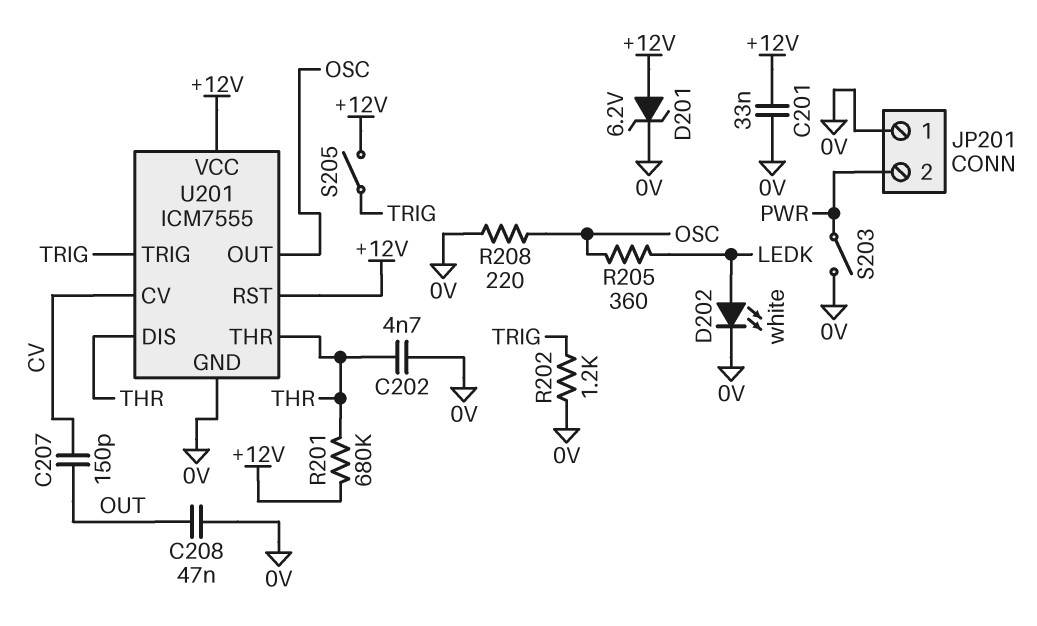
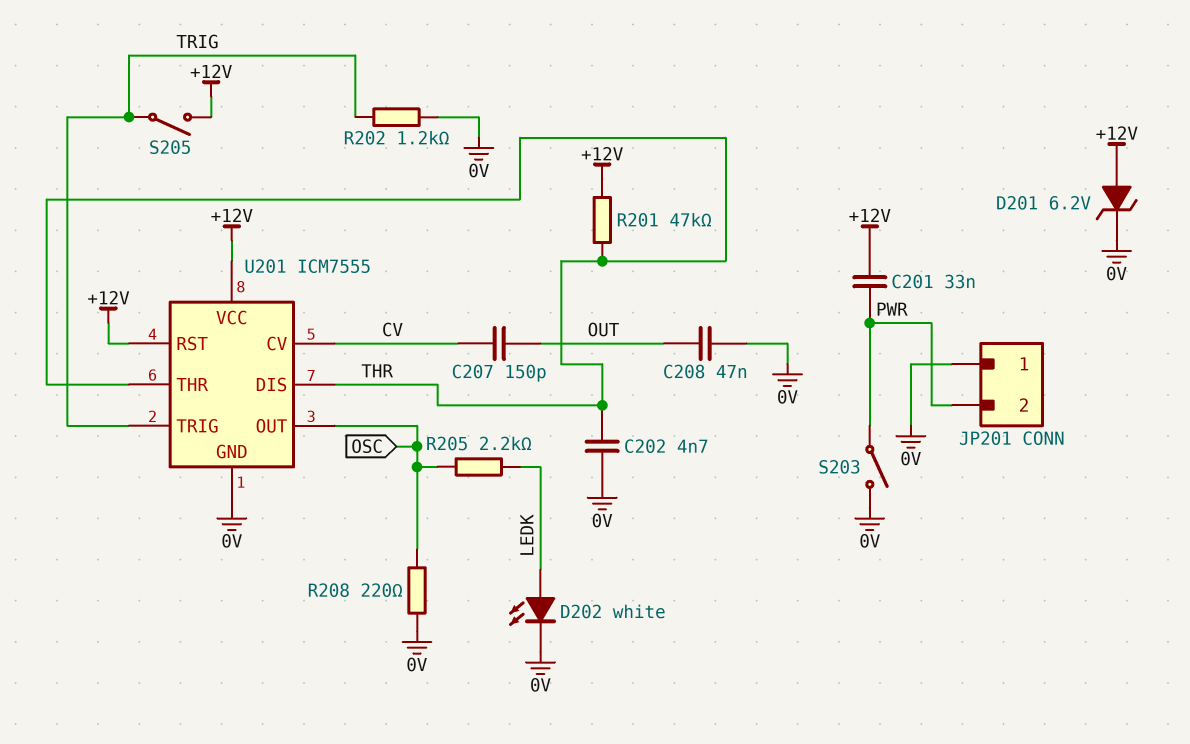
C201: 33nF (+12V, 0V) -> 33nF (+12V, PWR)
R201: 680k (+12V, THR) -> 47k (+12V, THR)
R205: 360 (LEDK, OSC) -> 2.2k (LEDK, OSC)

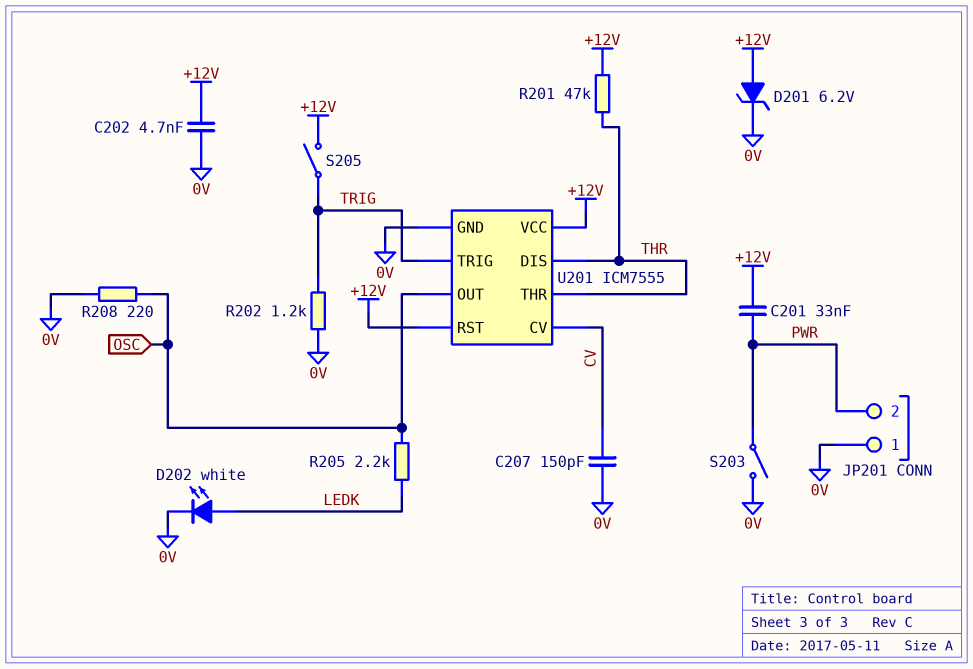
C202: 4.7nF (0V, THR) -> 4.7nF (+12V, 0V)
C207: 150pF (CV, OUT) -> 150pF (0V, CV)
C208: 47nF (0V, OUT) -> none

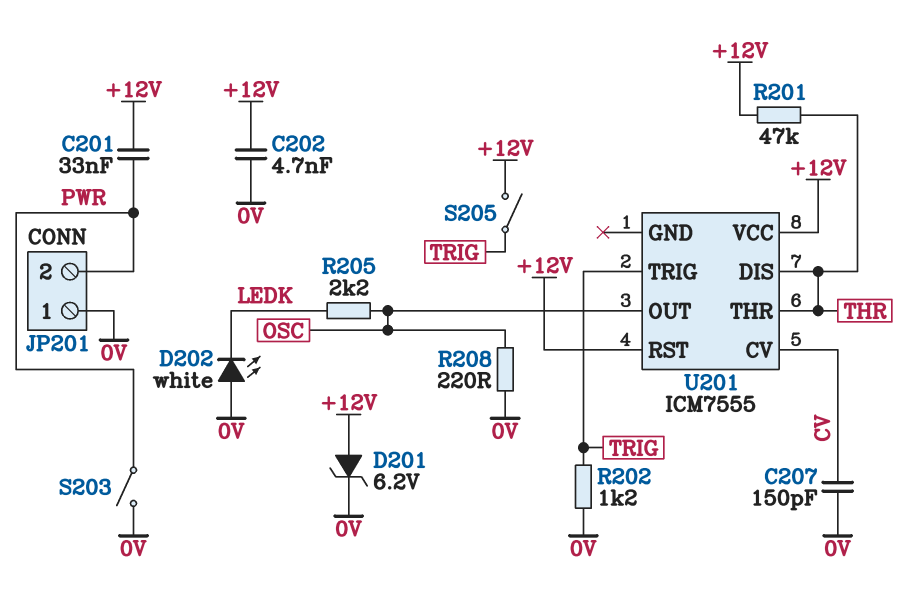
D202: LED white (A LEDK, K 0V) -> LED white (A 0V, K LEDK)
U201 pin GND: 0V -> none

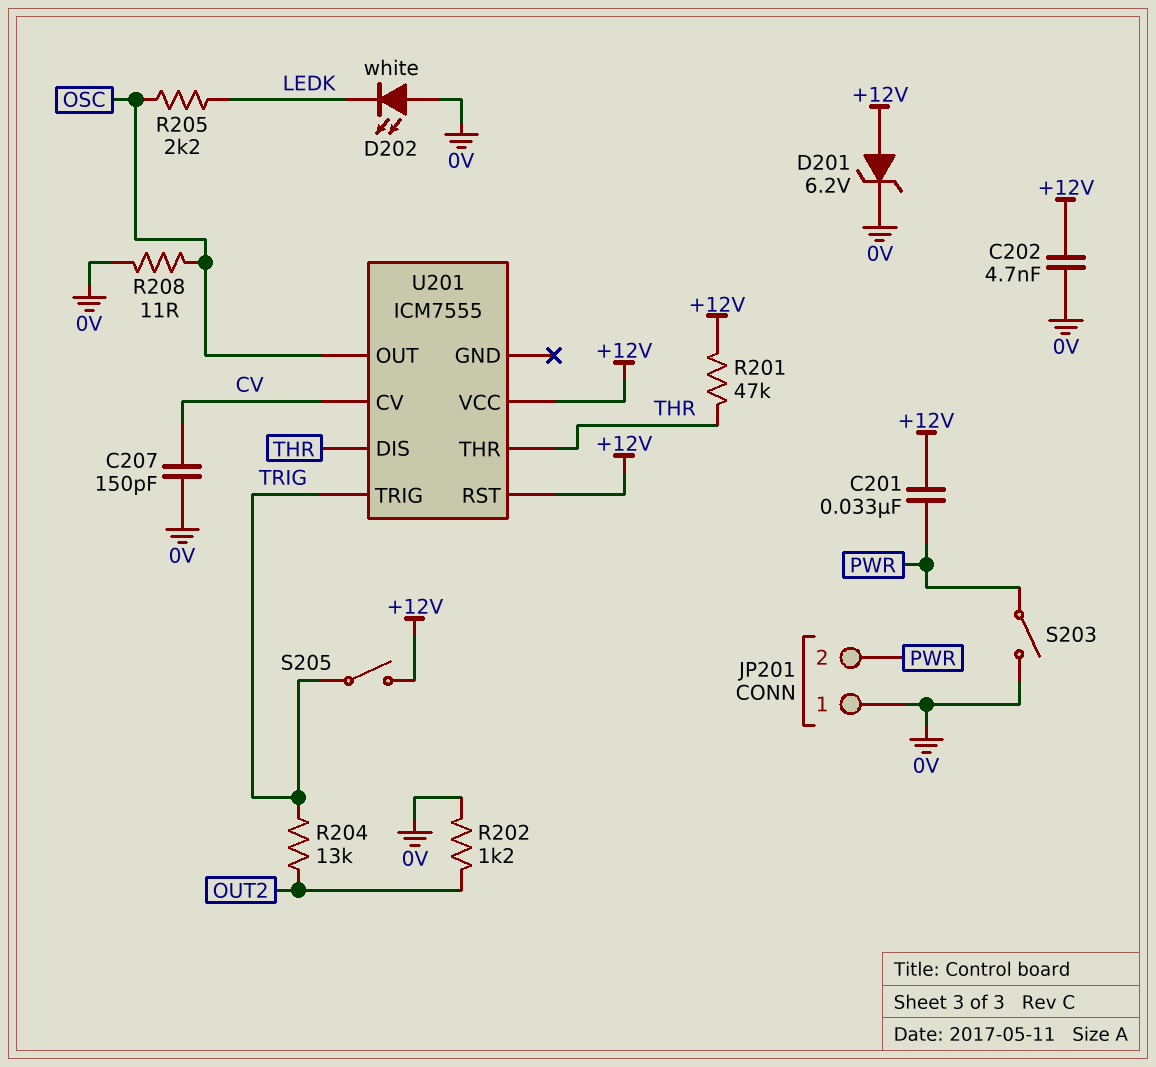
R202: 1.2k (0V, TRIG) -> 1.2k (0V, OUT2)
R204: none -> 13k (OUT2, TRIG)
R208: 220 (0V, OSC) -> 11 (0V, OSC)

